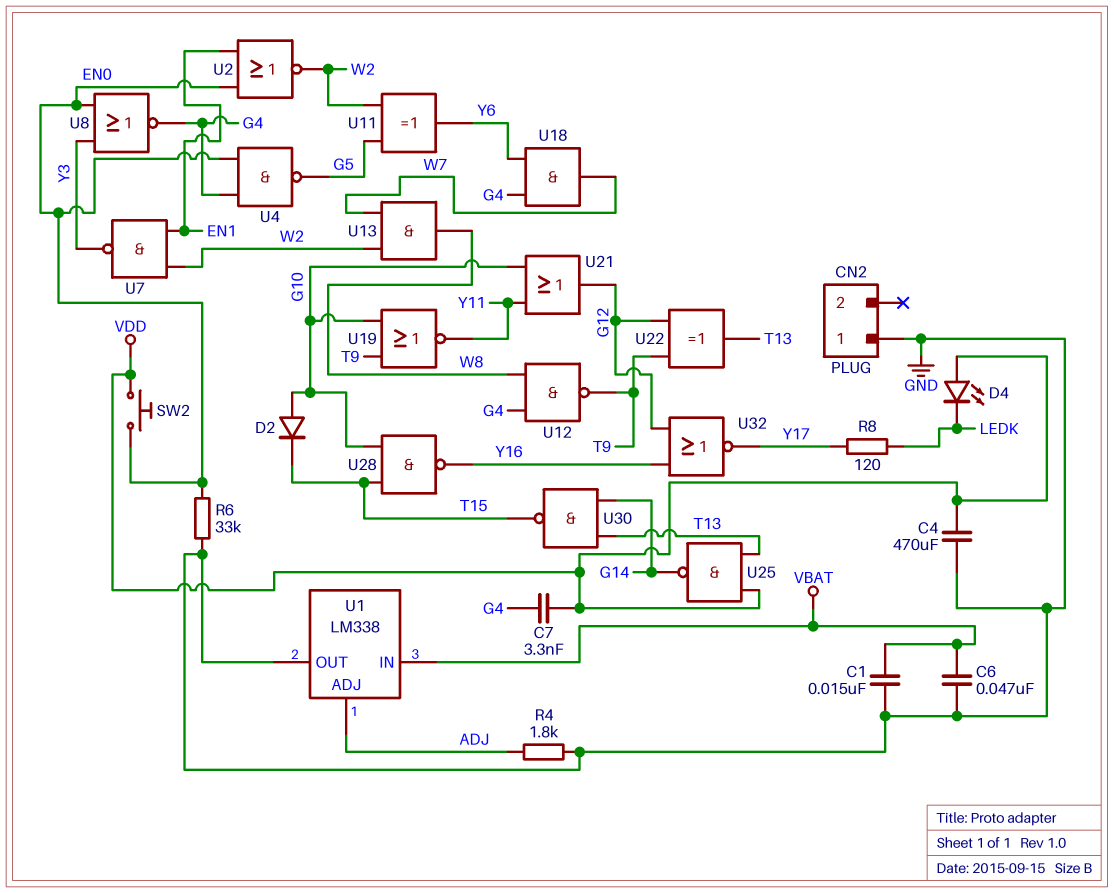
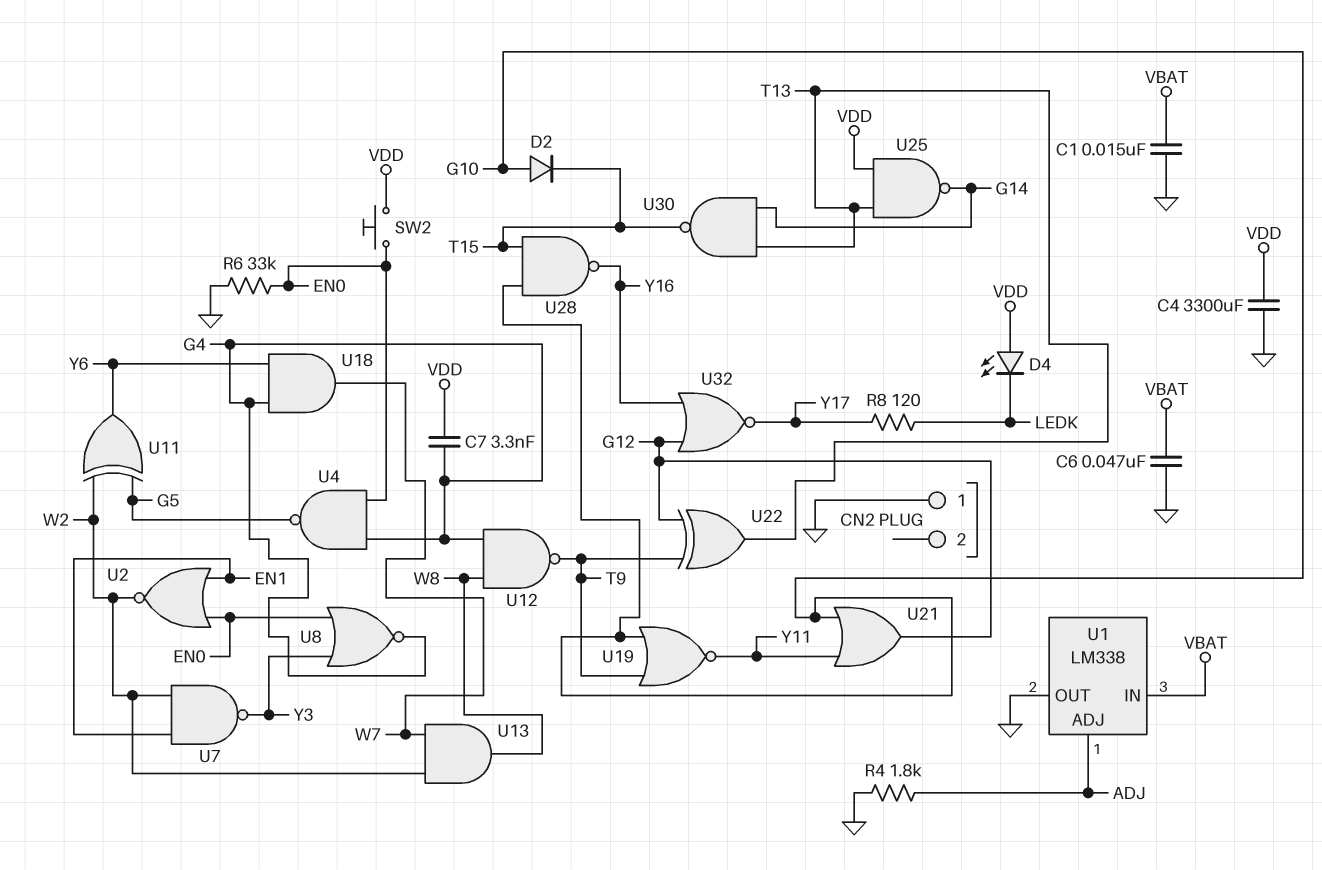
C4: 470uF (GND, VDD) -> 3300uF (GND, VDD)

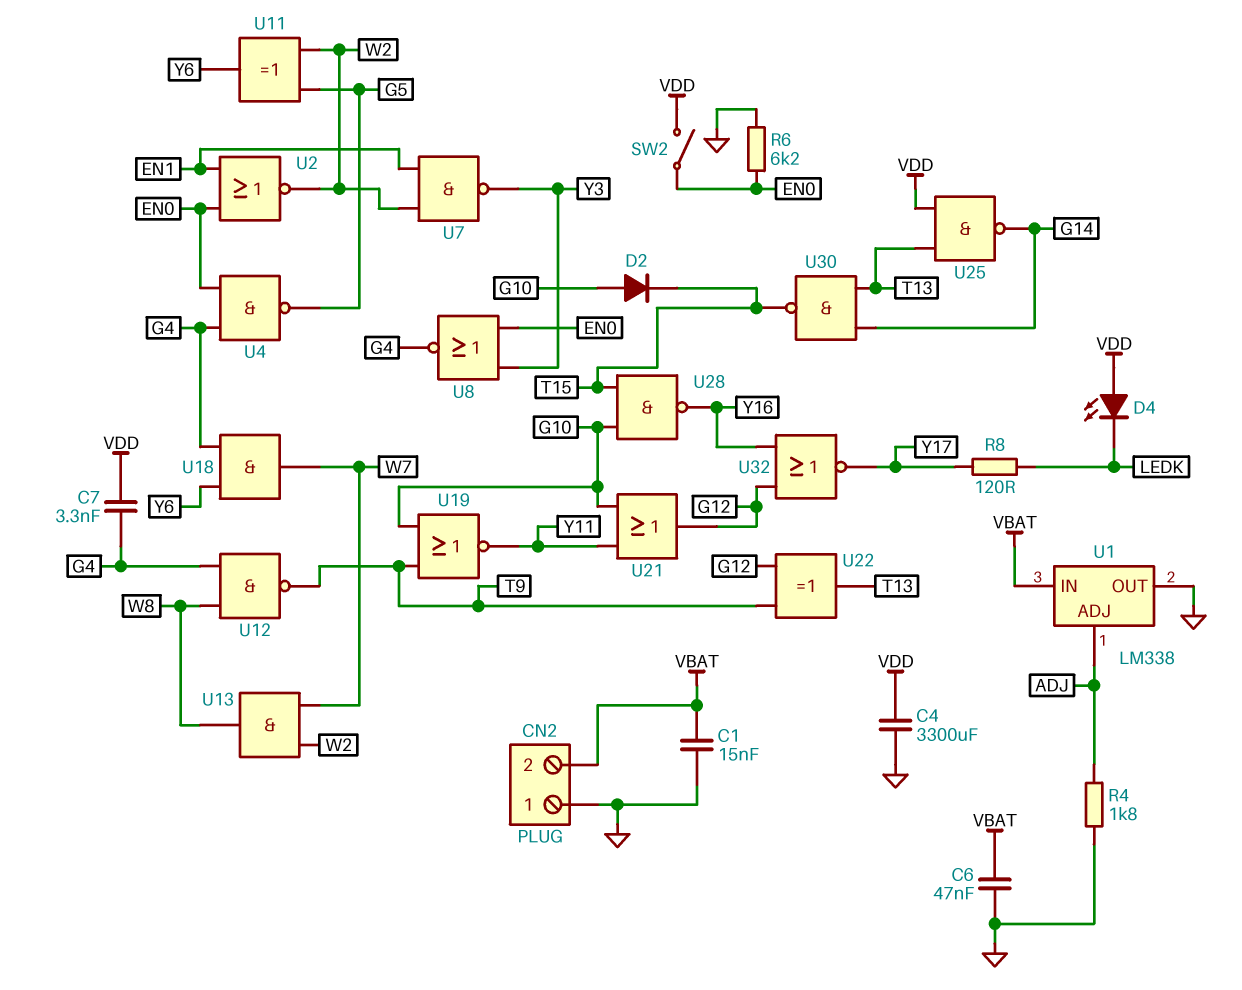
CN2 pin 2: none -> VBAT
R6: 33k (EN0, GND) -> 6.2k (EN0, GND)
SW2: button (EN0, VDD) -> switch (EN0, VDD)

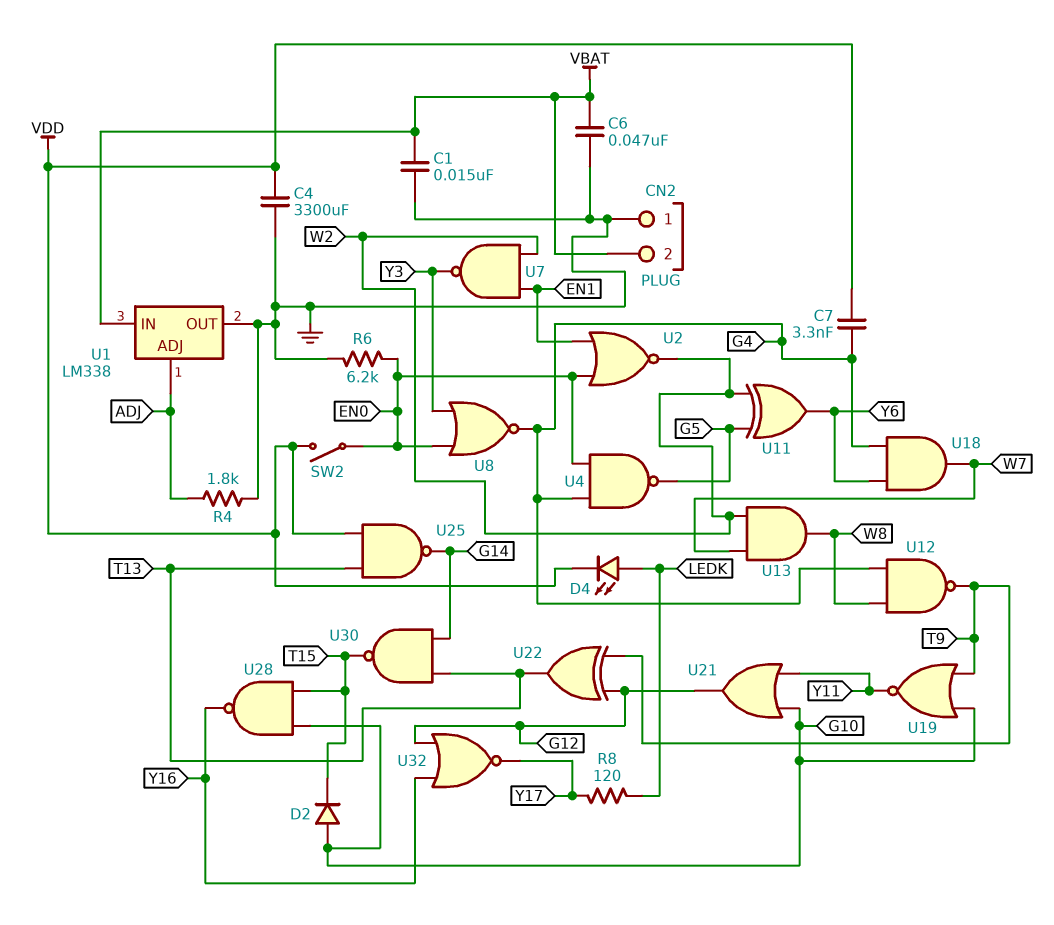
D4: LED (A VDD, K LEDK) -> LED (A LEDK, K VDD)

